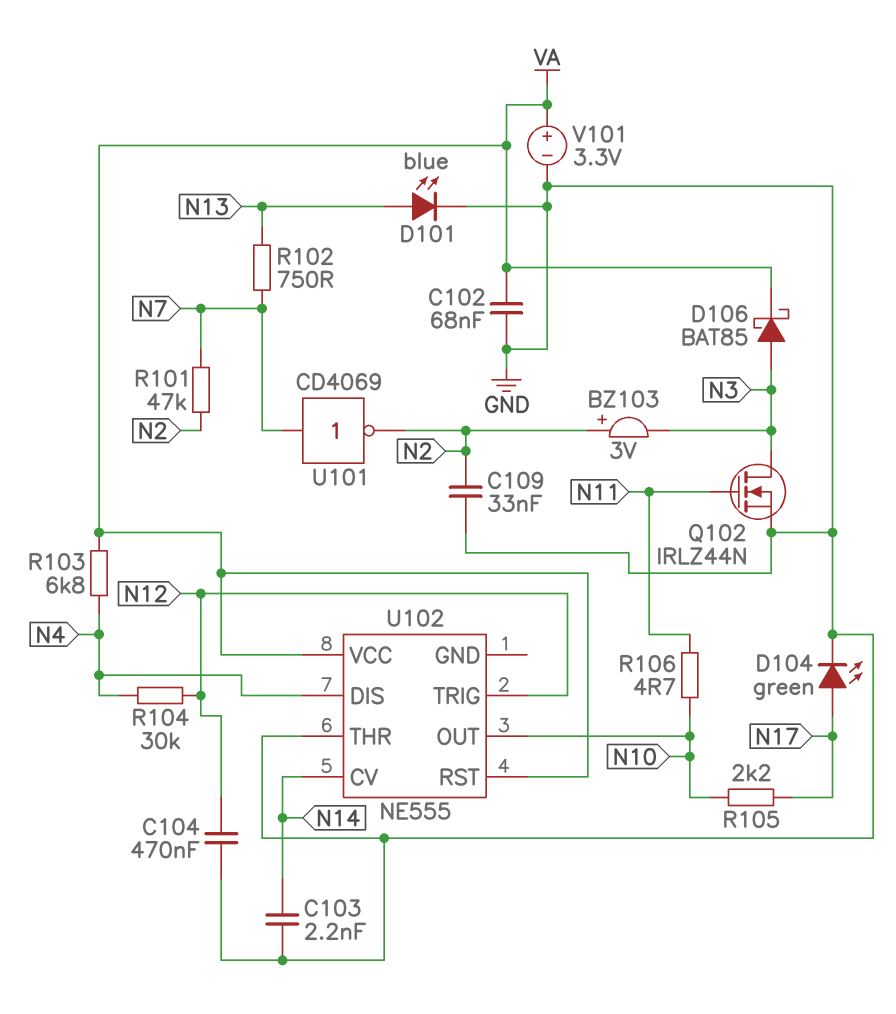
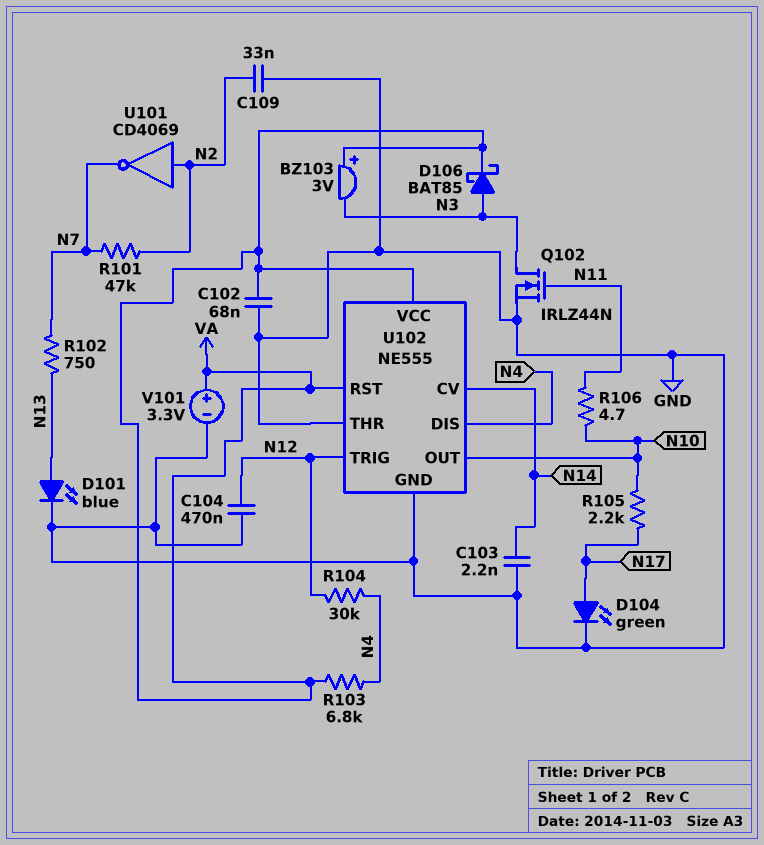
BZ103: buzzer 3V (plus N2, minus N3) -> buzzer 3V (plus VA, minus N3)
U101: NOT CD4069 (in N7, out N2) -> NOT CD4069 (in N2, out N7)
U102 pin GND: none -> GND

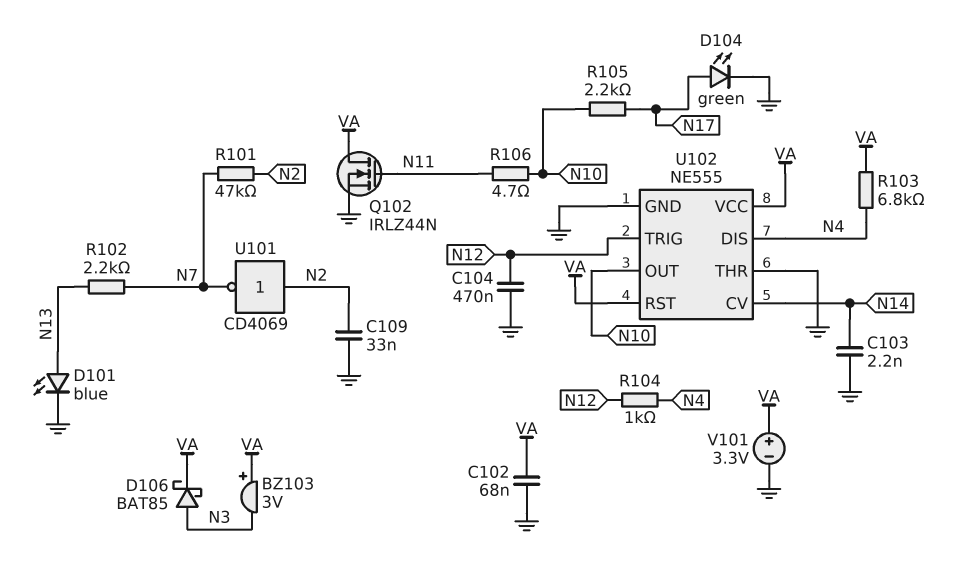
Q102: NMOS IRLZ44N (G N11, D N3, S GND) -> NMOS IRLZ44N (G N11, D VA, S GND)
R102: 750 (N7, N13) -> 2.2k (N7, N13)
R104: 30k (N4, N12) -> 1k (N4, N12)

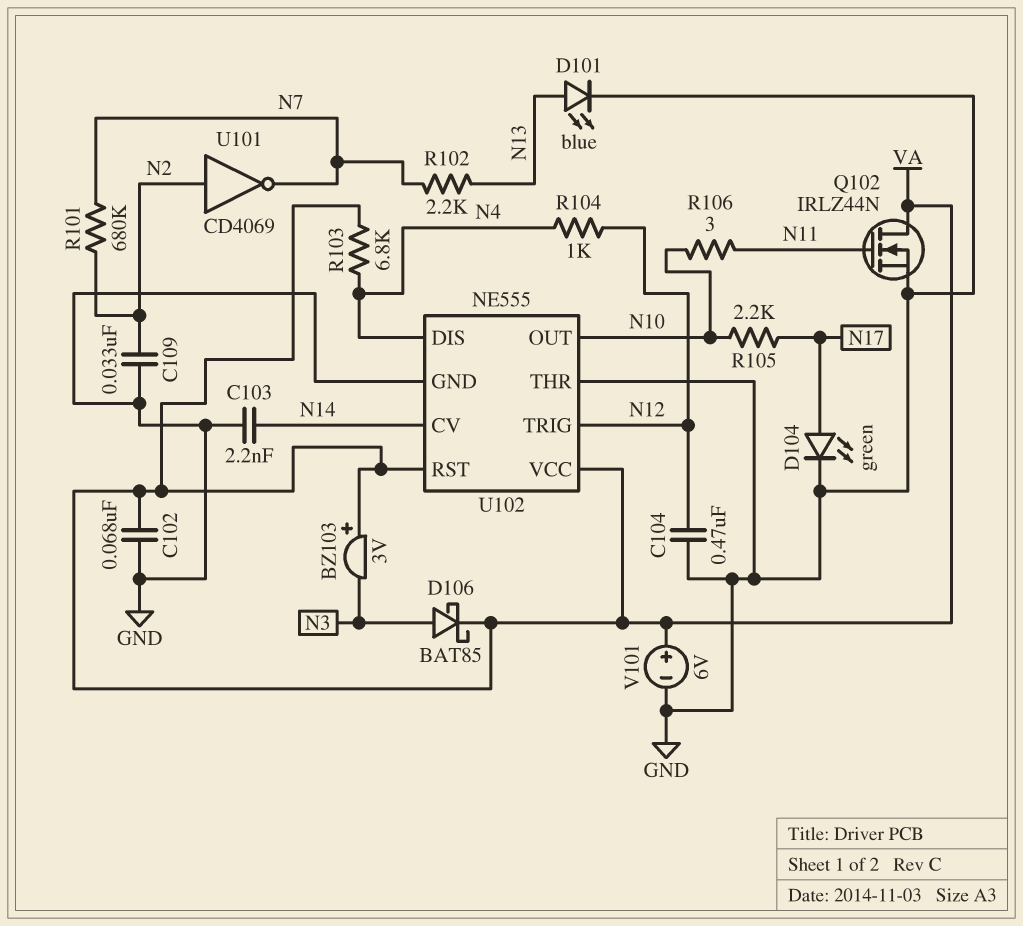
R101: 47k (N2, N7) -> 680k (N2, N7)
R106: 4.7 (N10, N11) -> 3 (N10, N11)
V101: 3.3V (plus VA, minus GND) -> 6V (plus VA, minus GND)

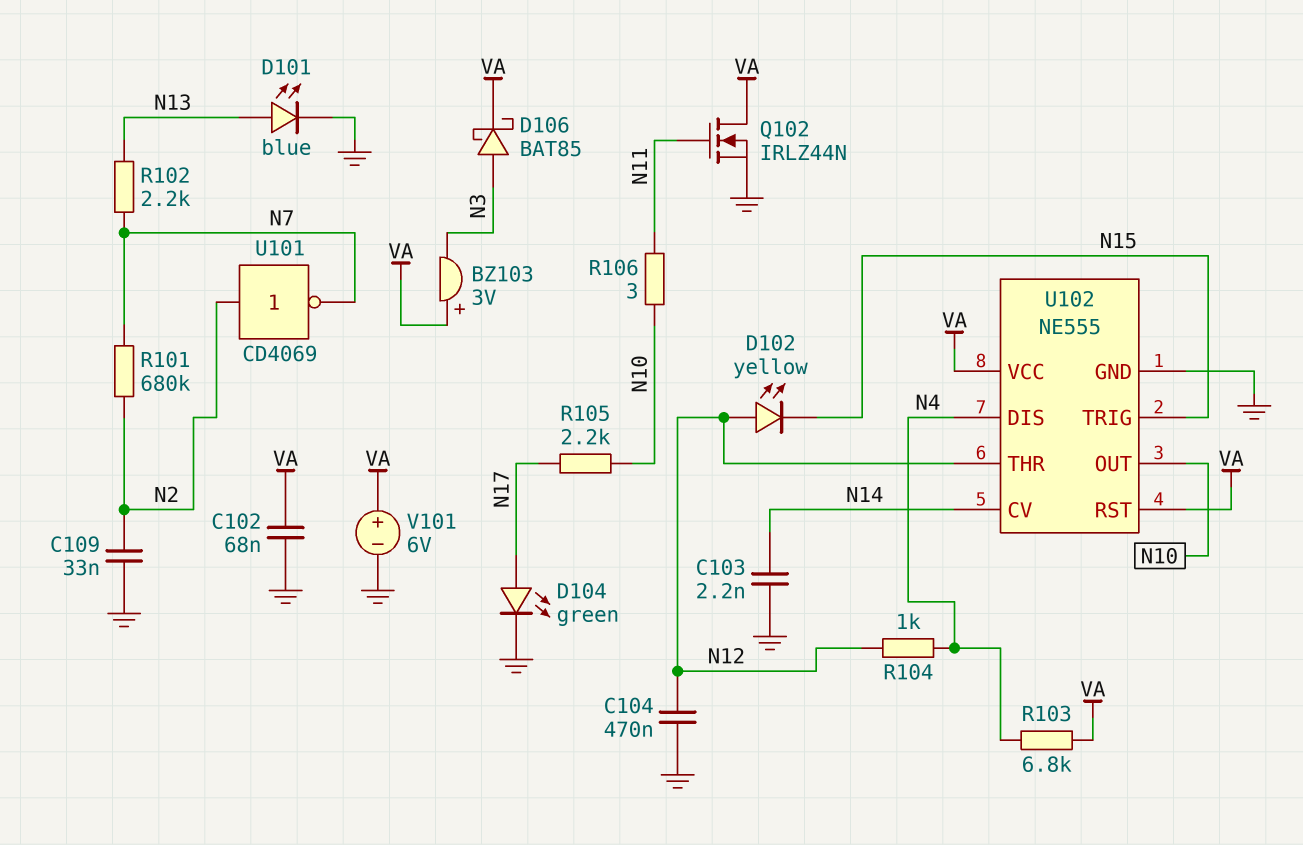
D102: none -> LED yellow (A N12, K N15)
U102 pin THR: GND -> N12
U102 pin TRIG: N12 -> N15

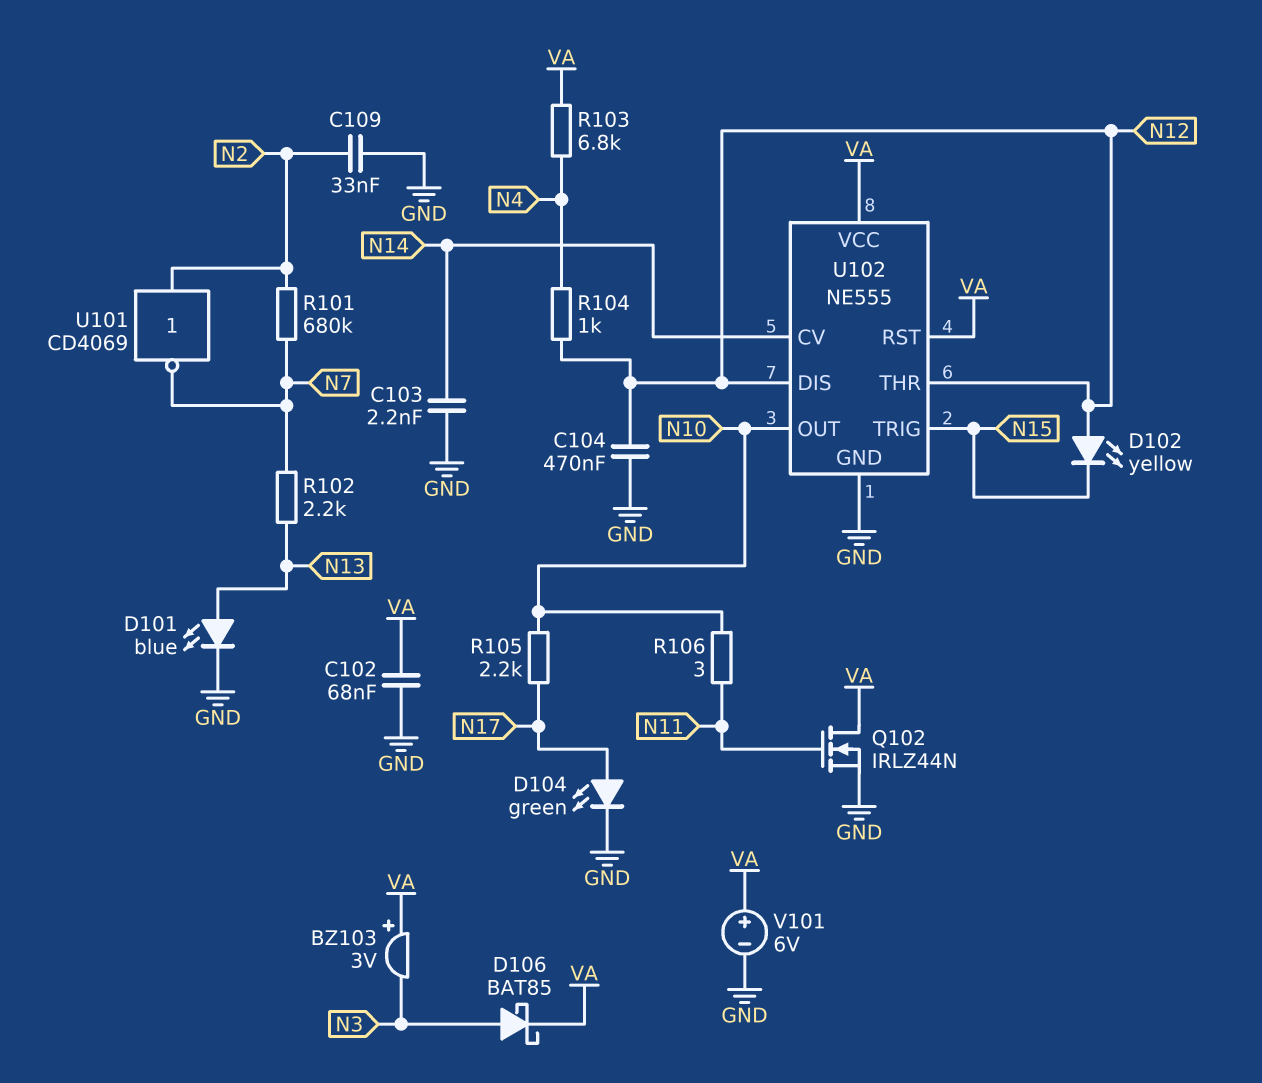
U102 pin DIS: N4 -> N12

